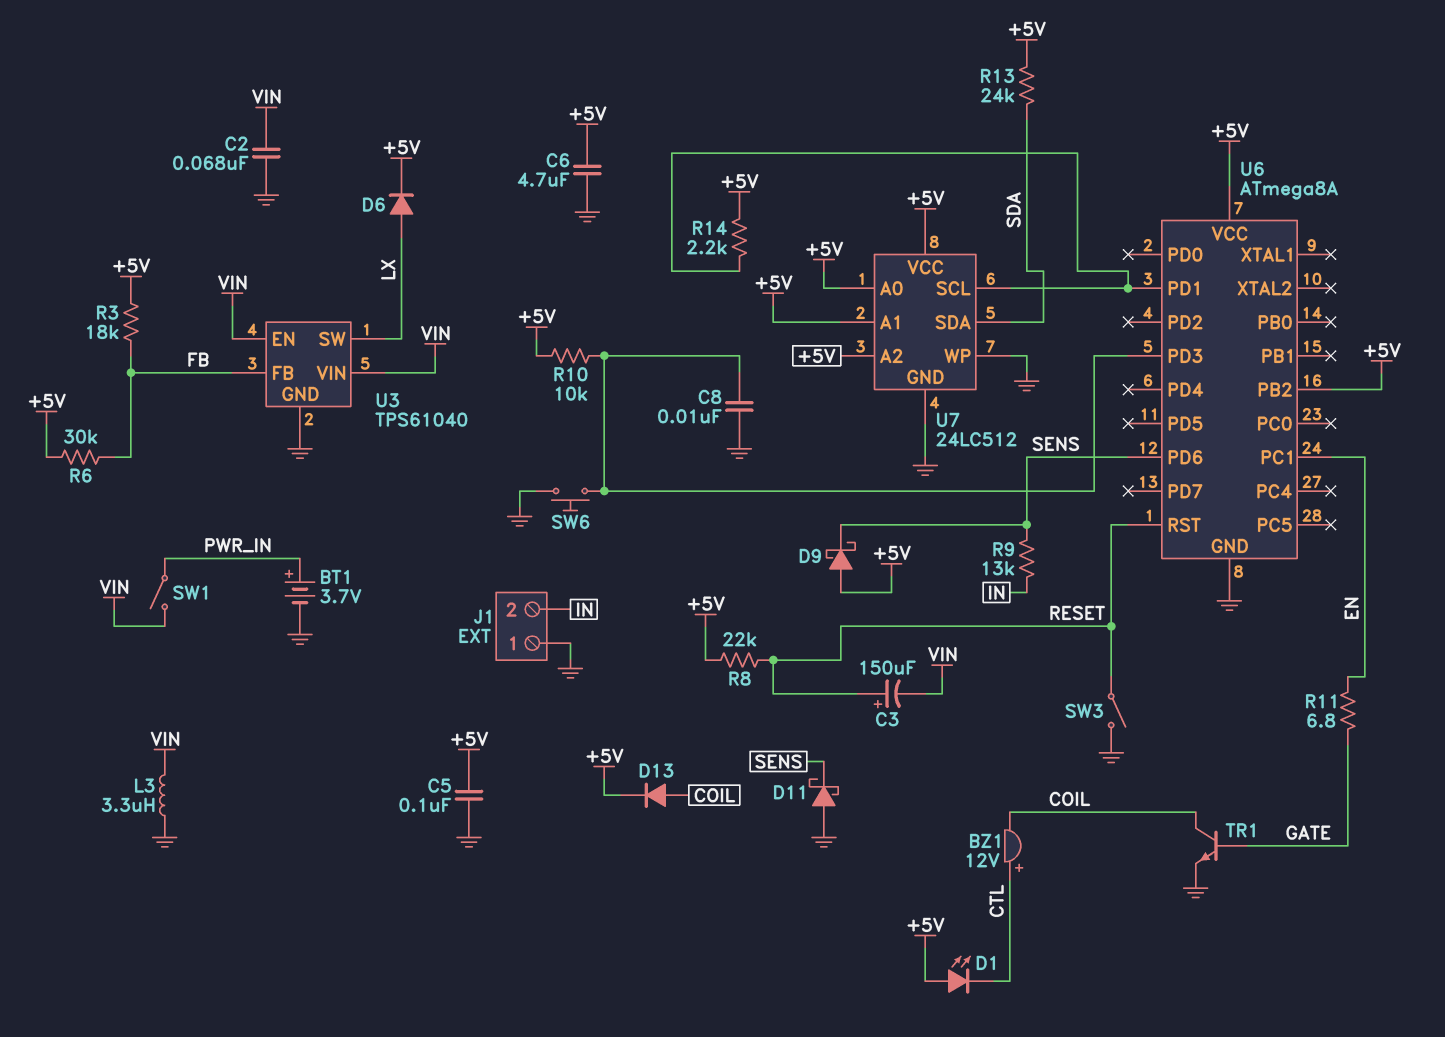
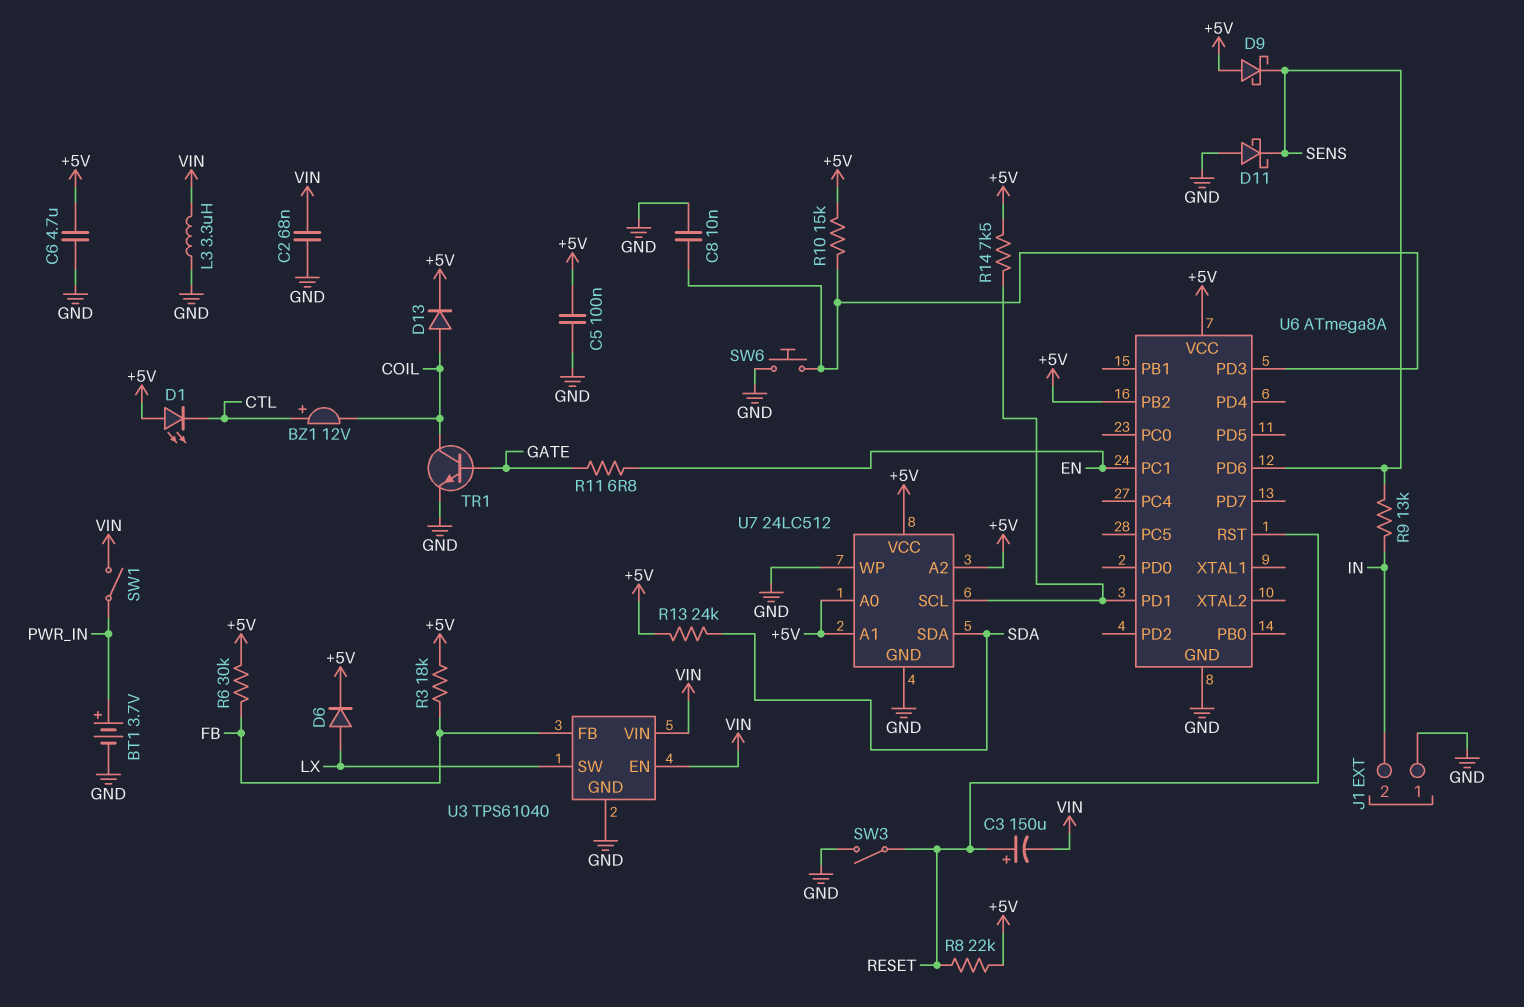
R10: 10k (+5V, U6/PD3) -> 15k (+5V, U6/PD3)
R14: 2.2k (+5V, U6/PD1) -> 7.5k (+5V, U6/PD1)

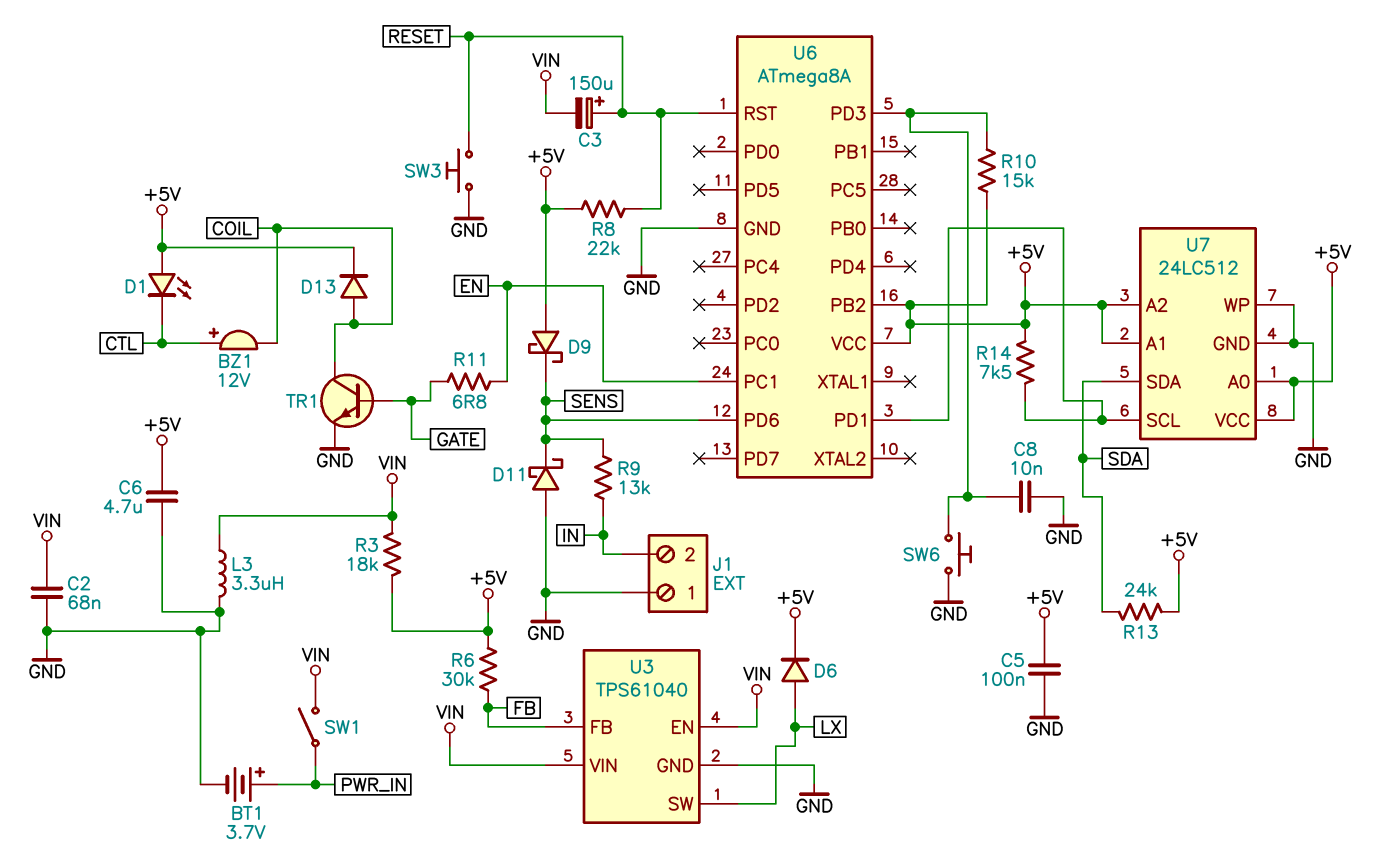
R3: 18k (+5V, FB) -> 18k (+5V, VIN)
SW3: switch (GND, RESET) -> button (GND, RESET)

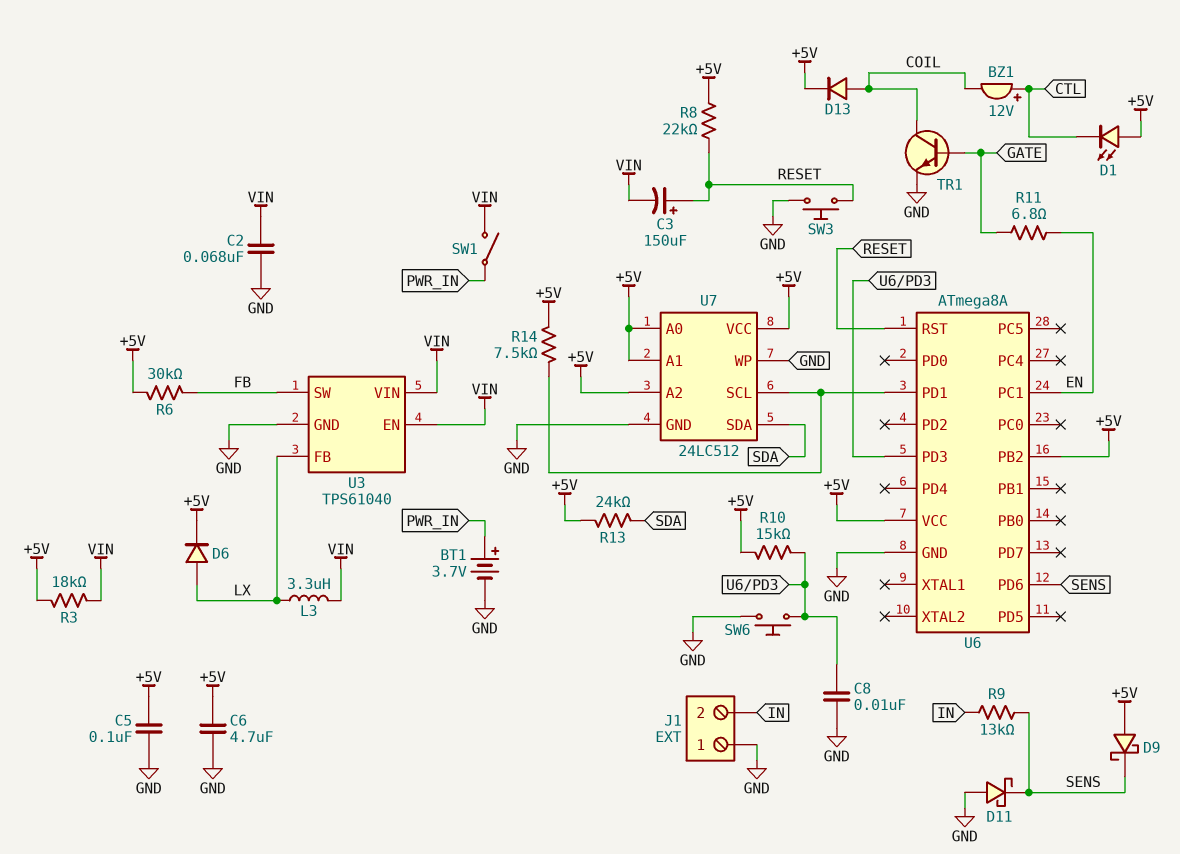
L3: 3.3uH (GND, VIN) -> 3.3uH (LX, VIN)
U3 pin FB: FB -> LX
U3 pin SW: LX -> FB

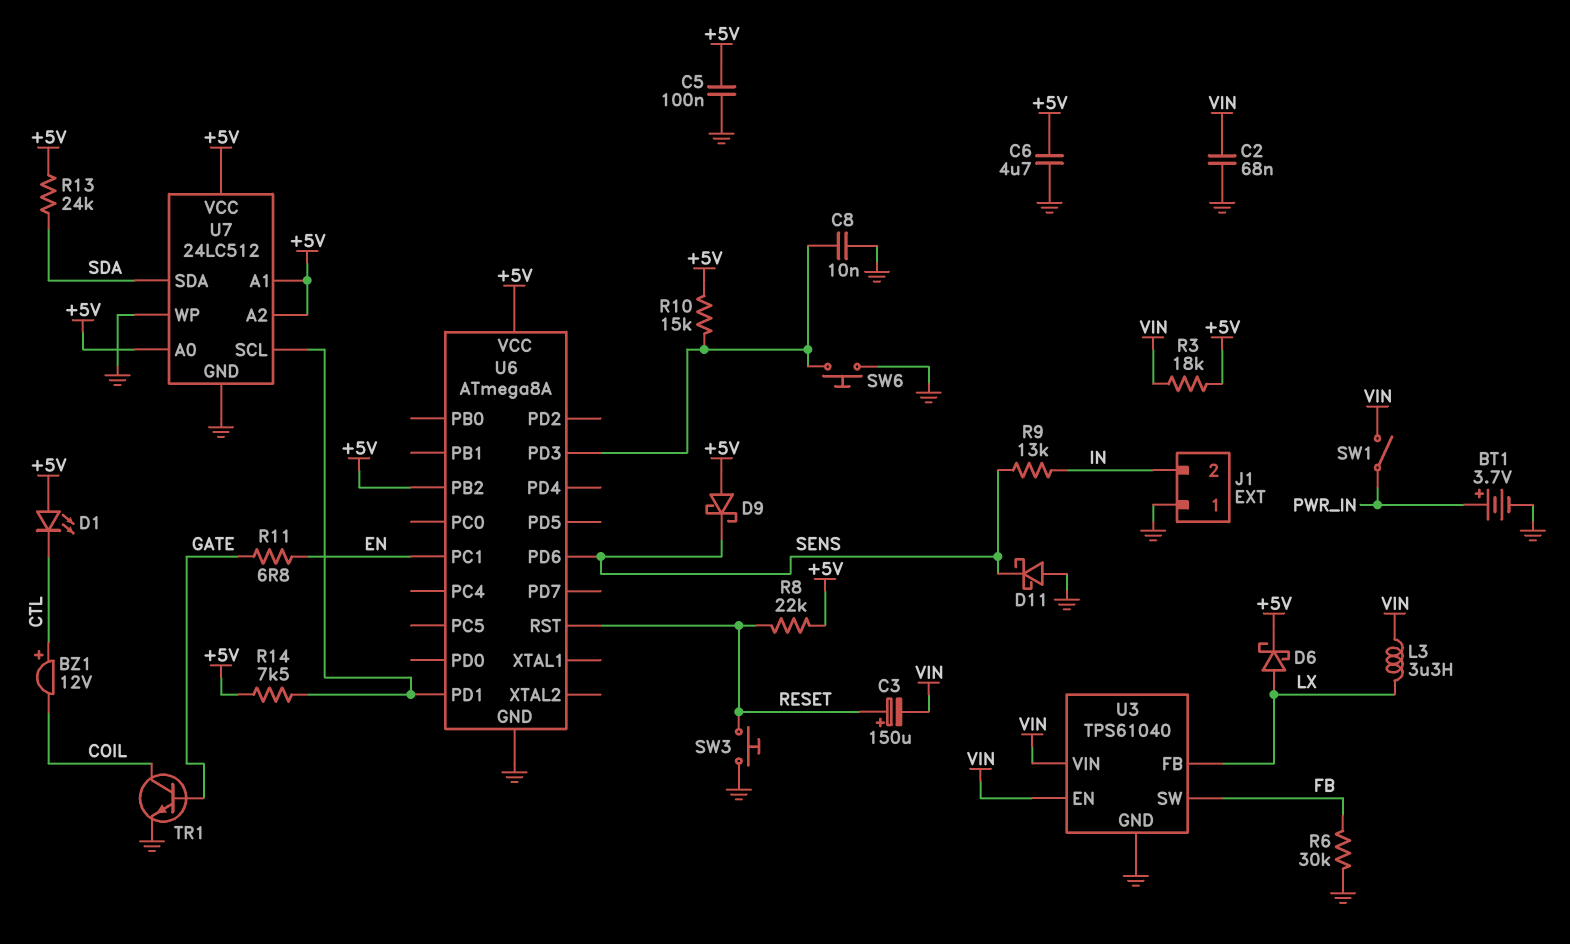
D6: diode (A LX, K +5V) -> schottky (A LX, K +5V)
D13: diode (A COIL, K +5V) -> none
R6: 30k (+5V, FB) -> 30k (FB, GND)

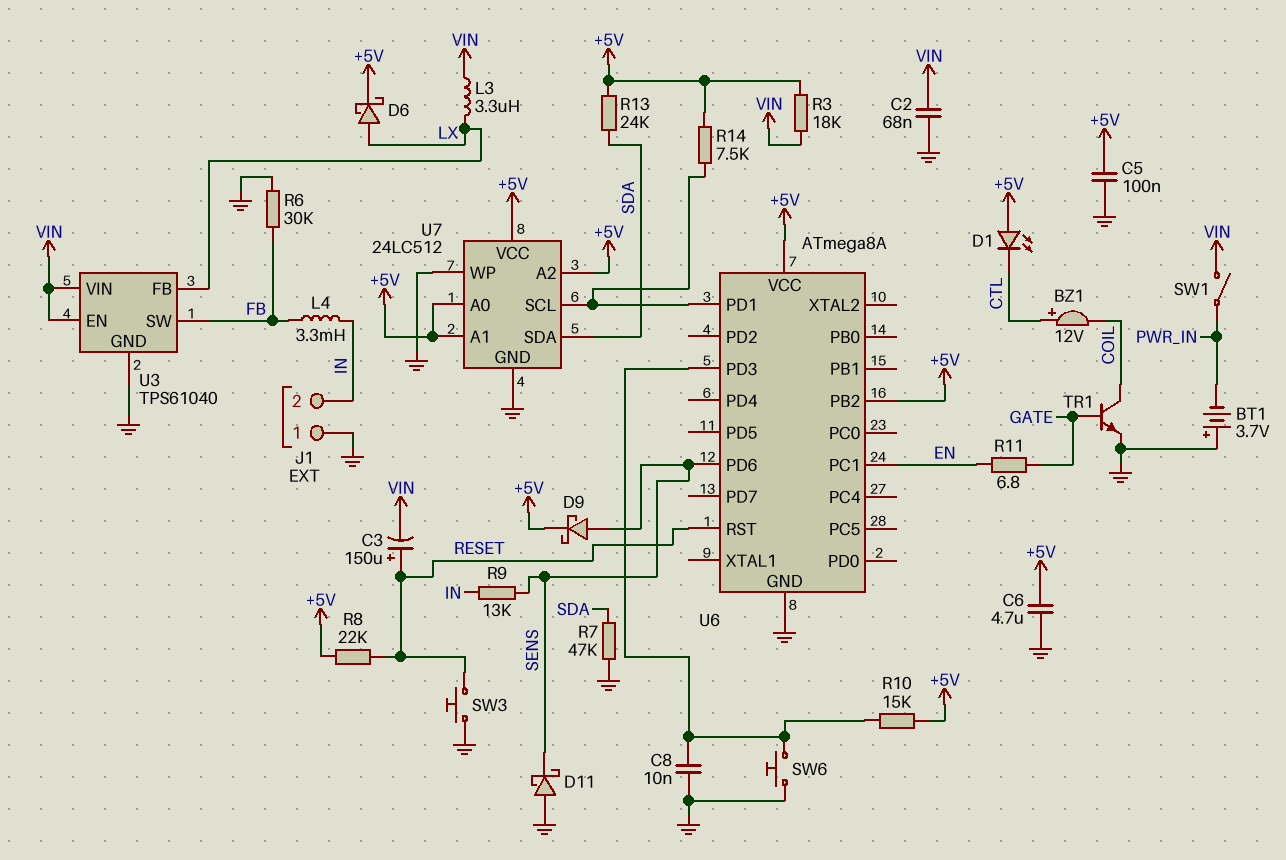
BT1: 3.7V (plus PWR_IN, minus GND) -> 3.7V (plus GND, minus PWR_IN)
D9: schottky (A +5V, K SENS) -> schottky (A SENS, K +5V)
L4: none -> 3.3mH (FB, IN)
R7: none -> 47k (GND, SDA)

